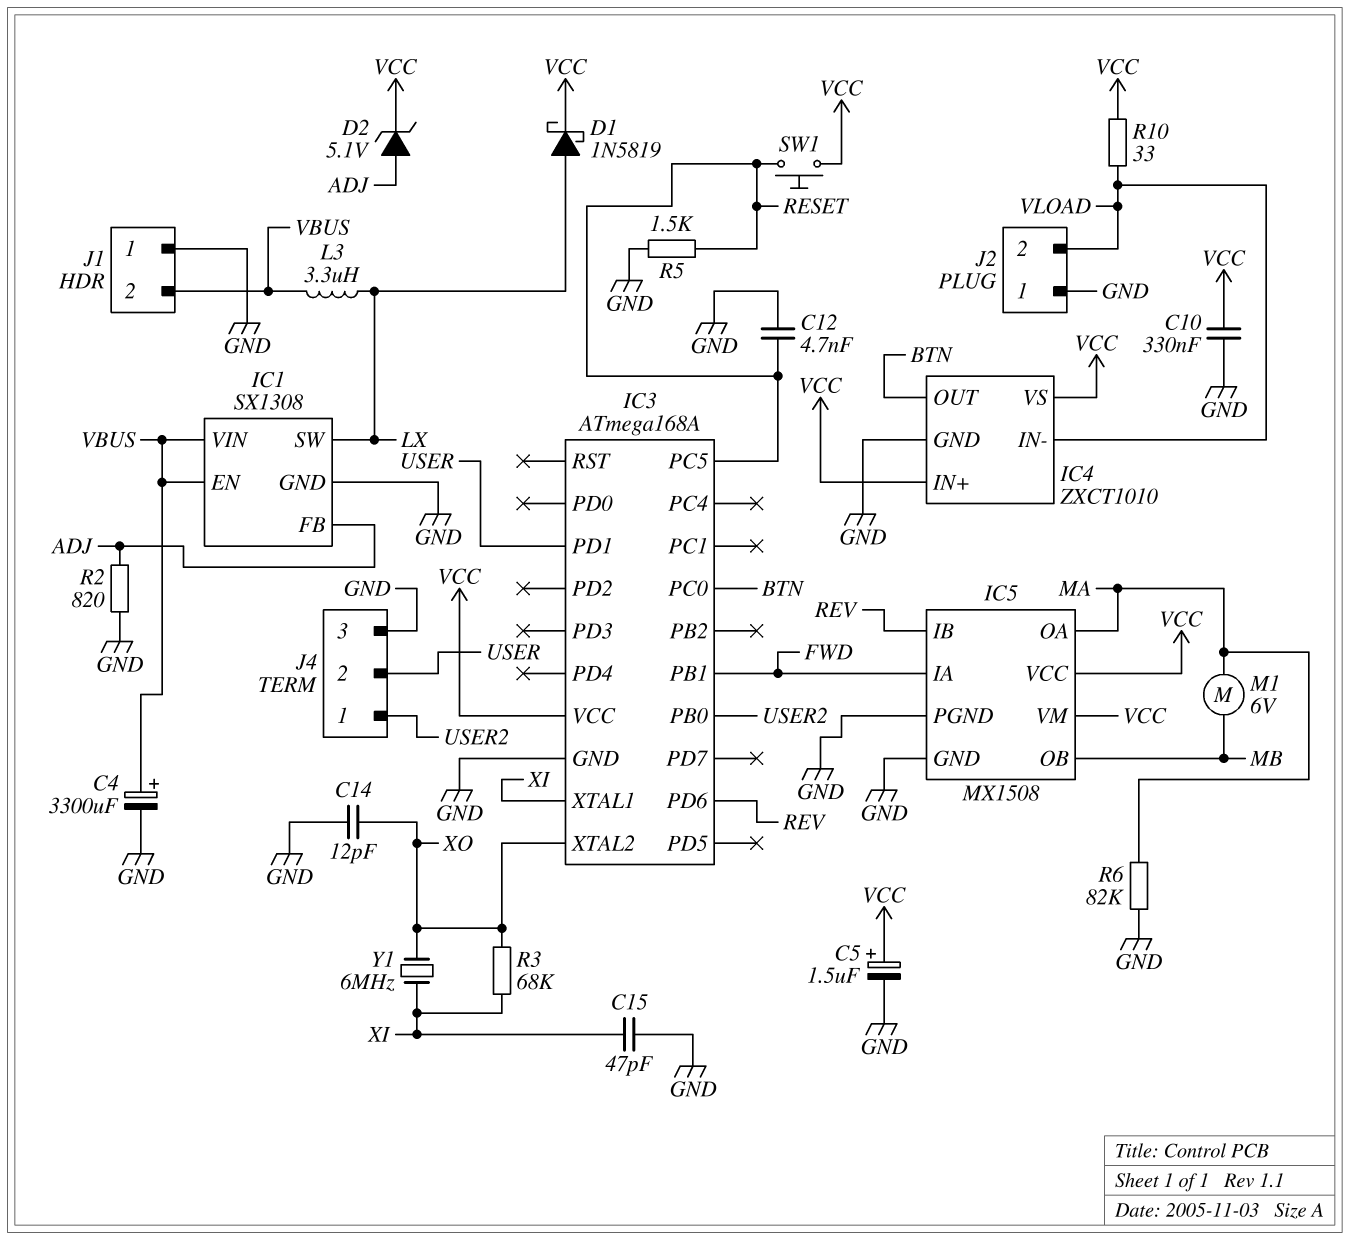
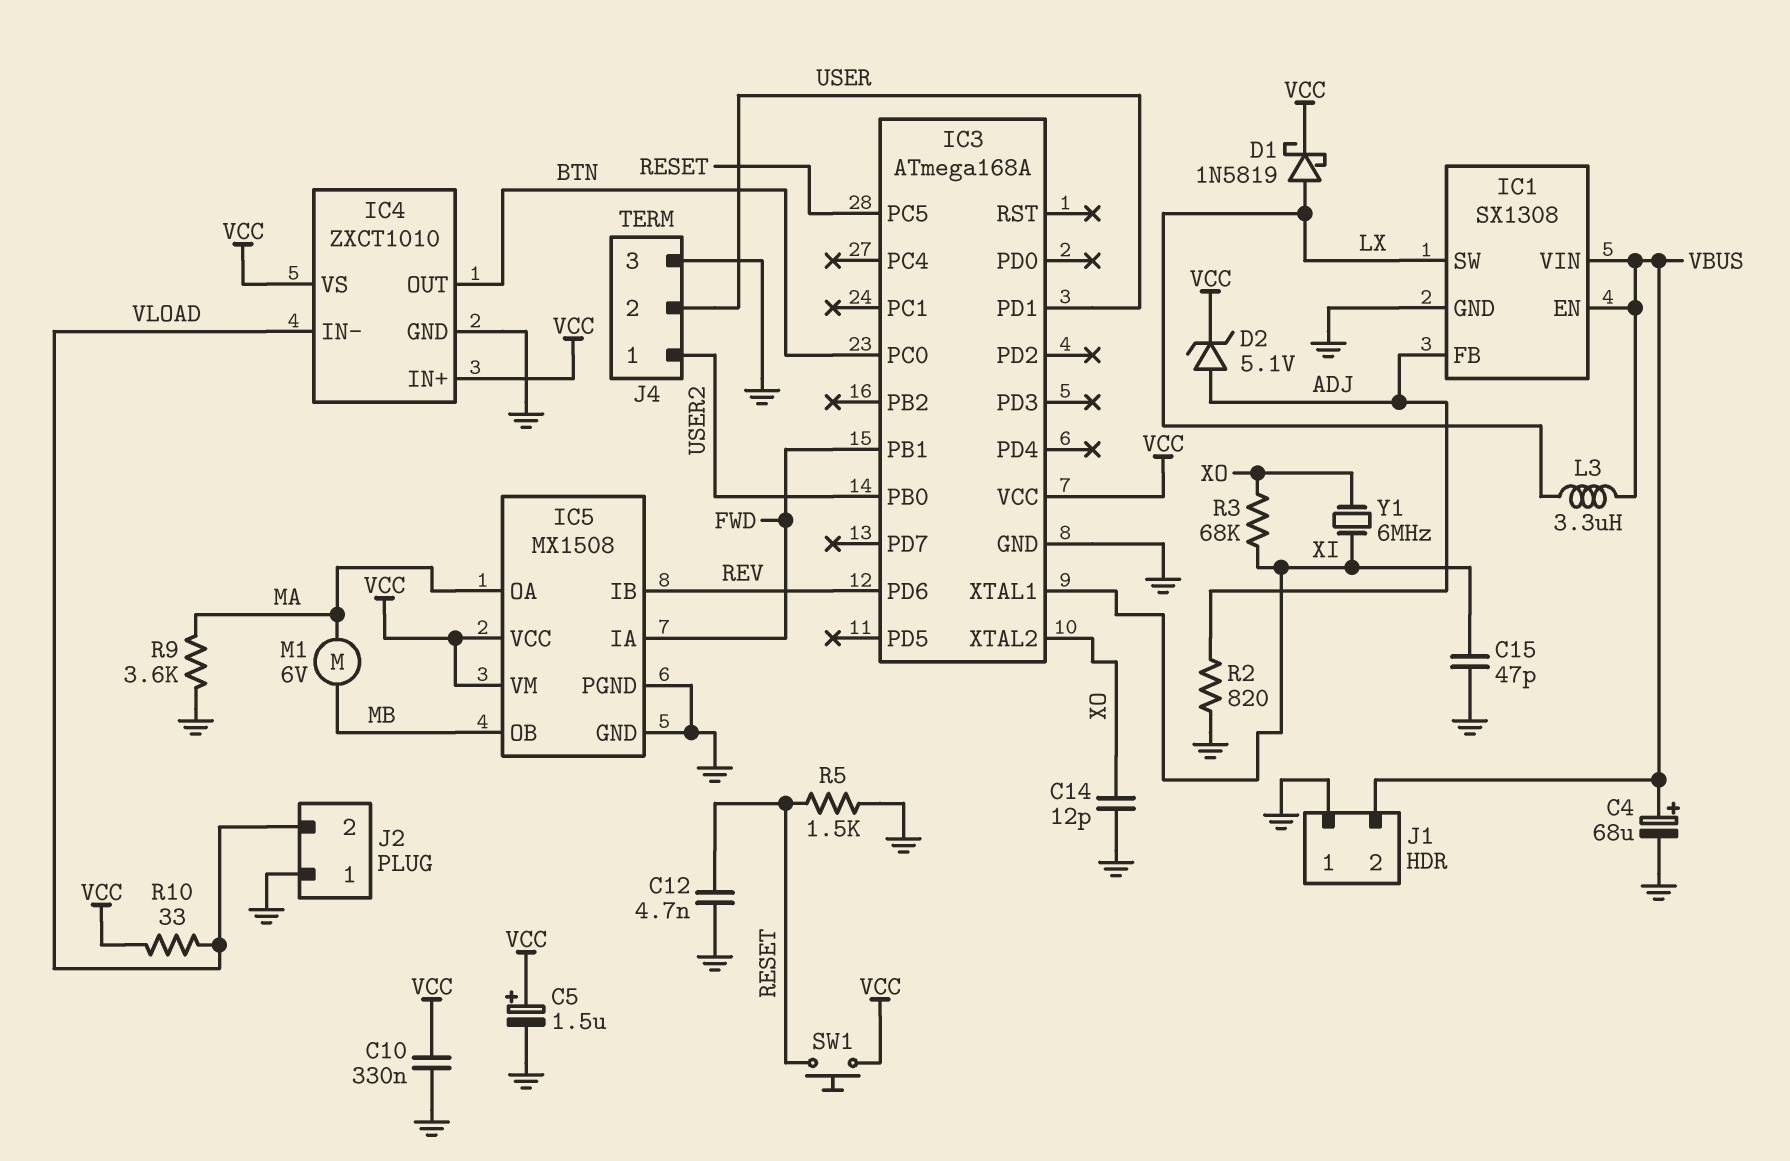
C4: 3300uF (plus VBUS, minus GND) -> 68uF (plus VBUS, minus GND)
R6: 82k (GND, MA) -> none
R9: none -> 3.6k (GND, MA)

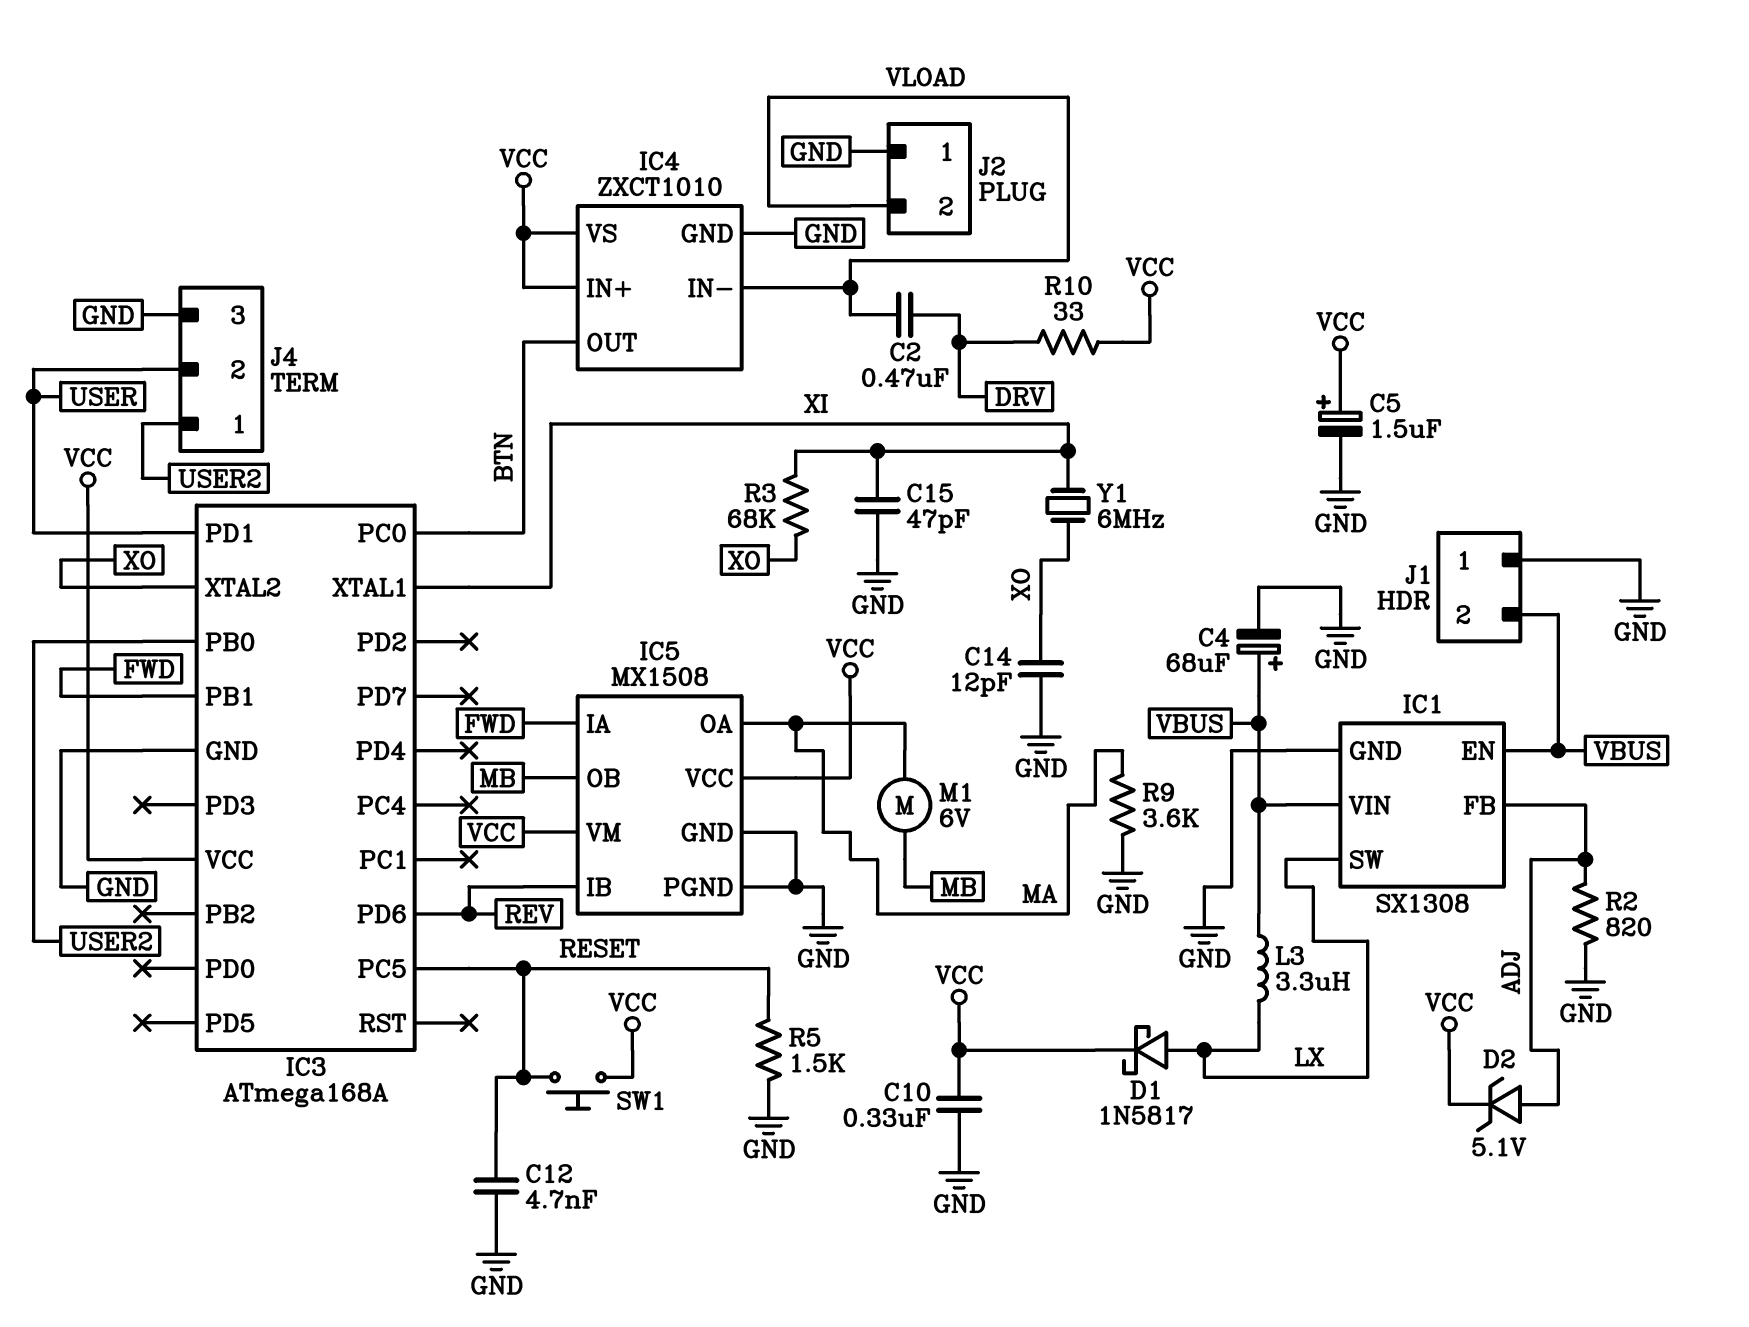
C2: none -> 470nF (DRV, VLOAD)
D1: schottky 1N5819 (A LX, K VCC) -> schottky 1N5817 (A LX, K VCC)
R10: 33 (VCC, VLOAD) -> 33 (DRV, VCC)

